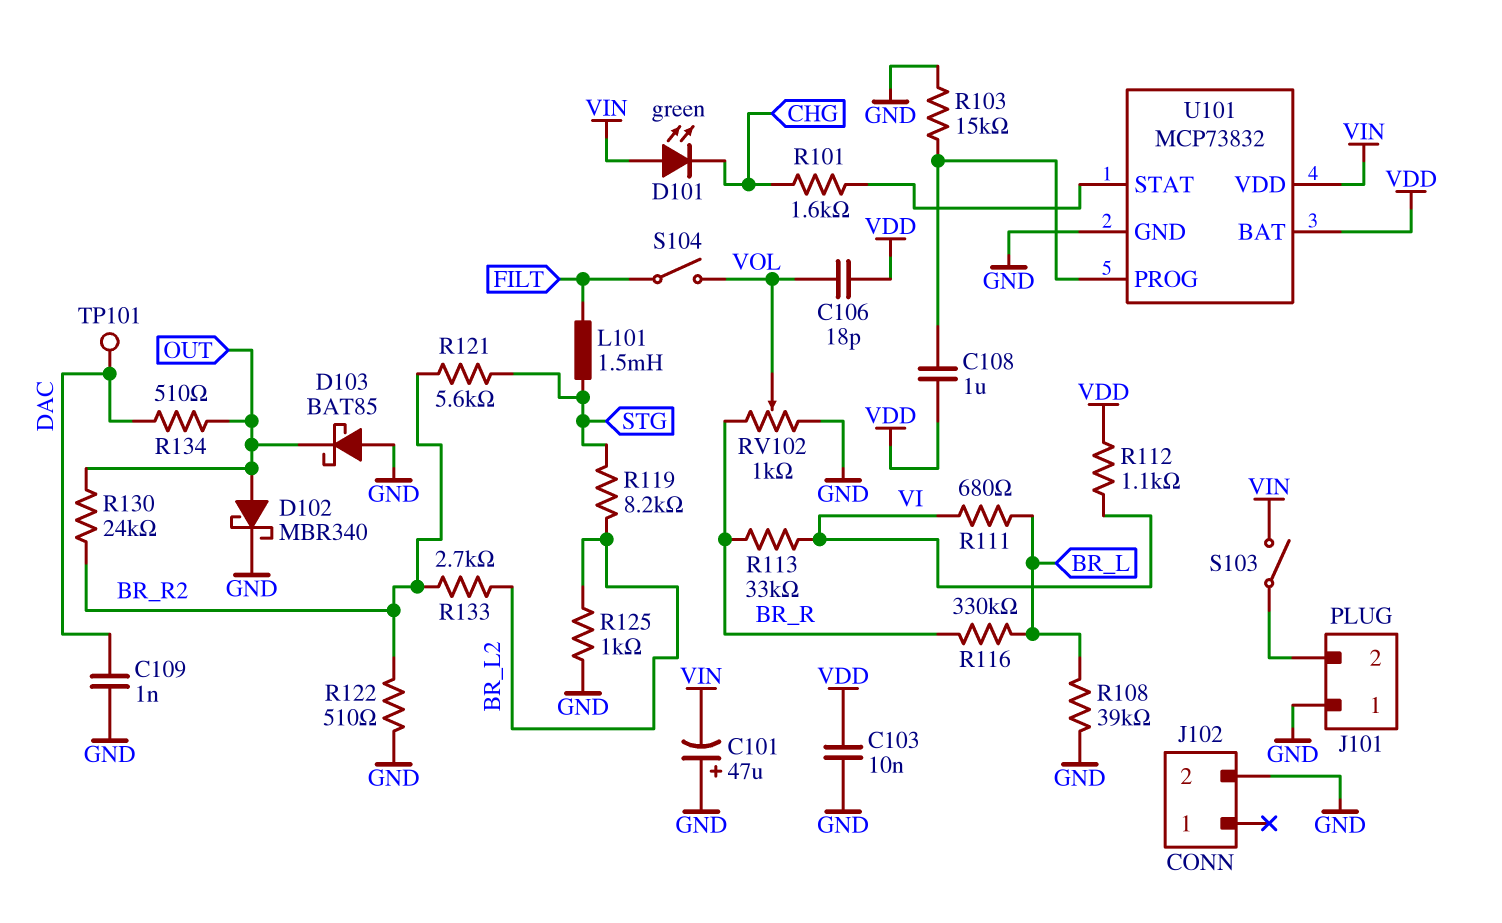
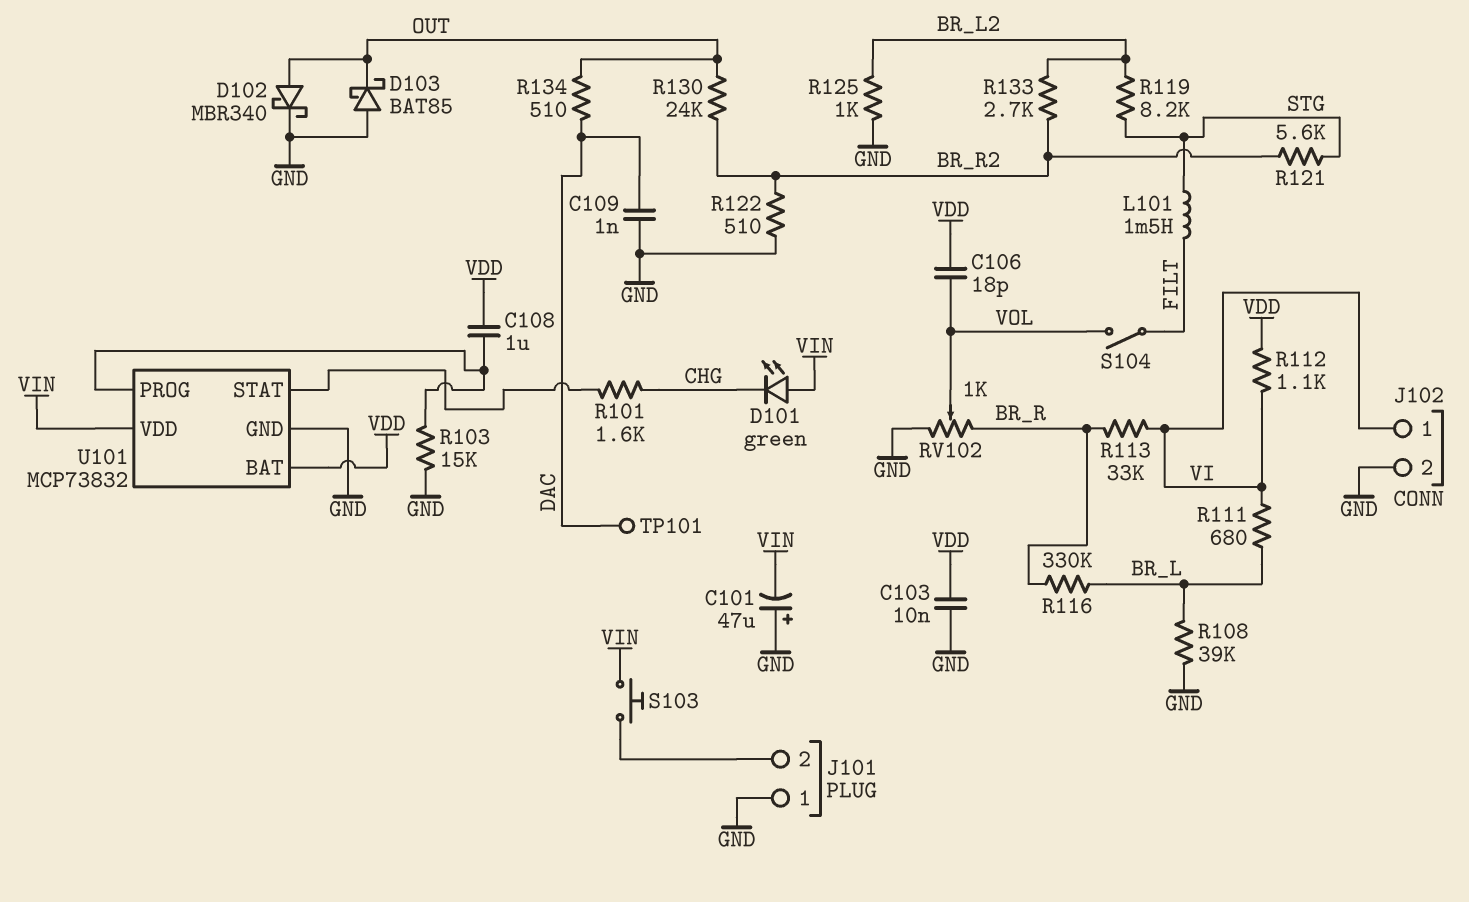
J102 pin 1: none -> VI
S103: switch (J101/2, VIN) -> button (J101/2, VIN)

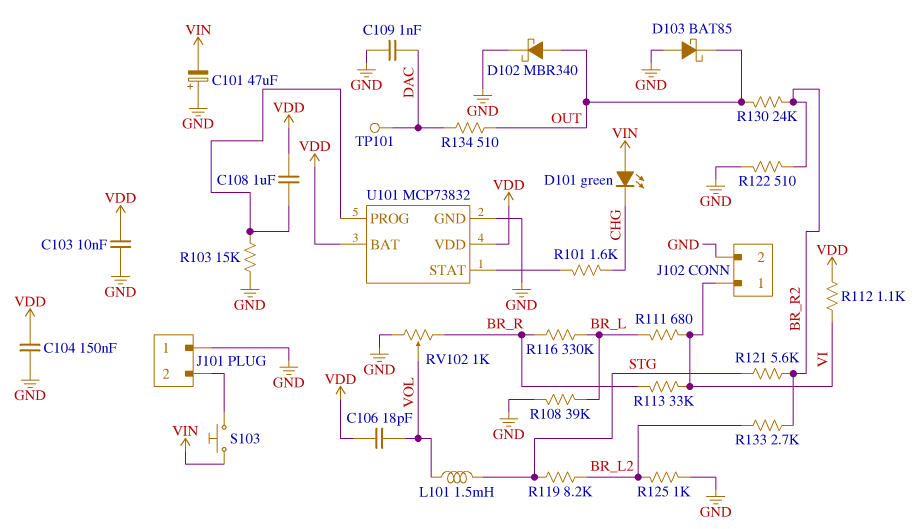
C104: none -> 150nF (GND, VDD)
L101: 1.5mH (FILT, STG) -> 1.5mH (STG, VOL)
S104: switch (FILT, VOL) -> none
U101 pin VDD: VIN -> VDD

